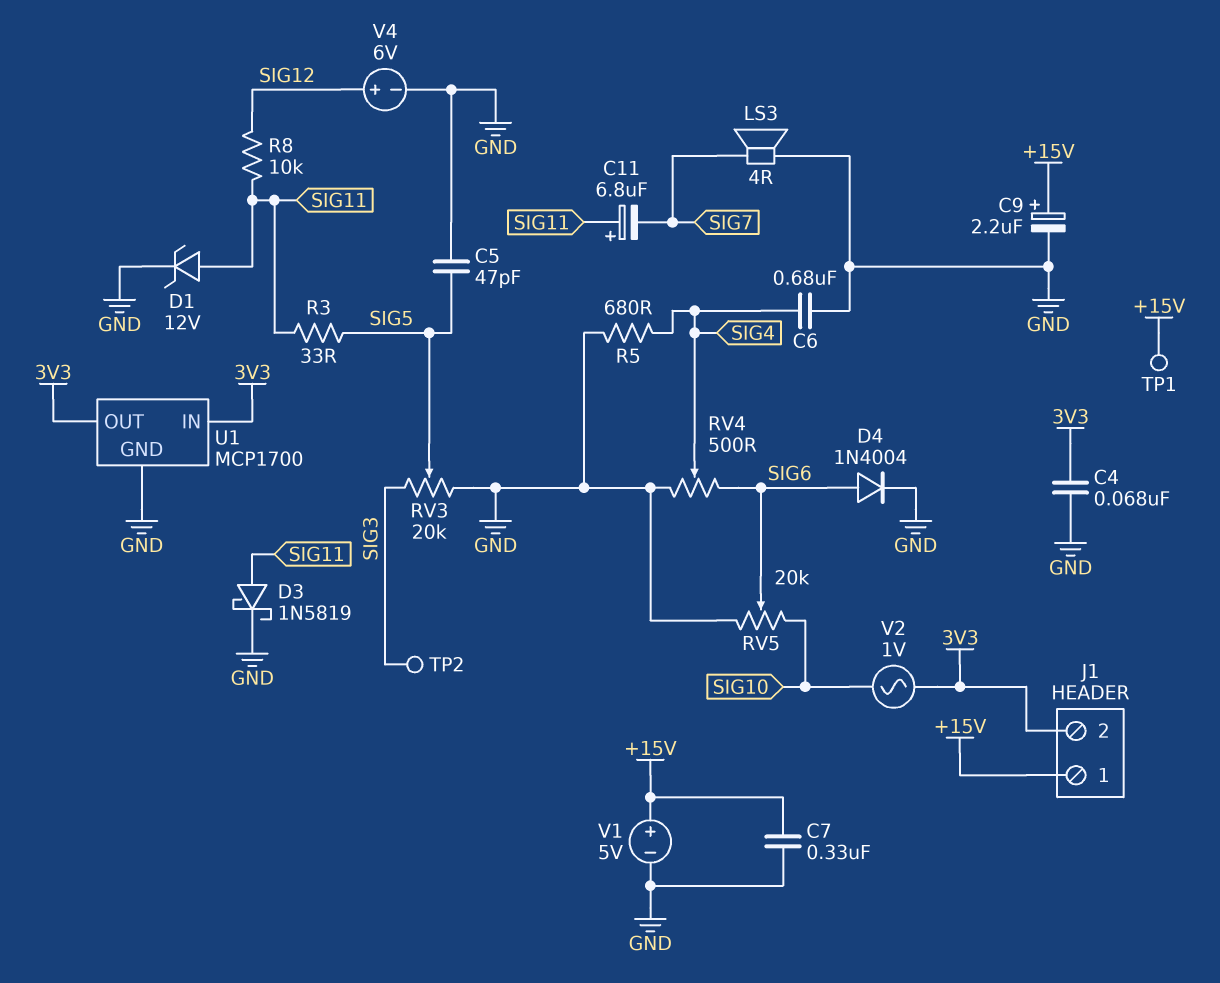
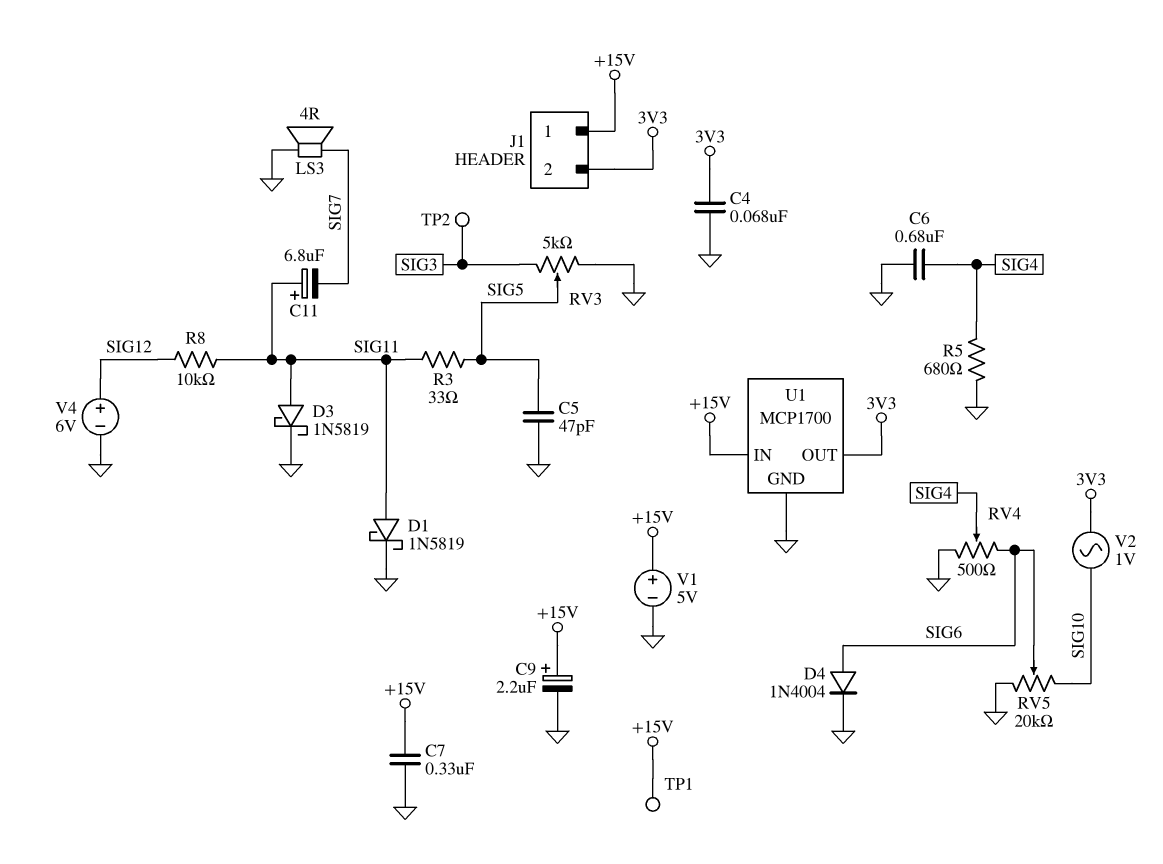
D1: zener 12V (A SIG11, K GND) -> schottky 1N5819 (A SIG11, K GND)
RV3: 20k (GND, SIG3, wiper SIG5) -> 5k (GND, SIG3, wiper SIG5)
U1 pin IN: 3V3 -> +15V

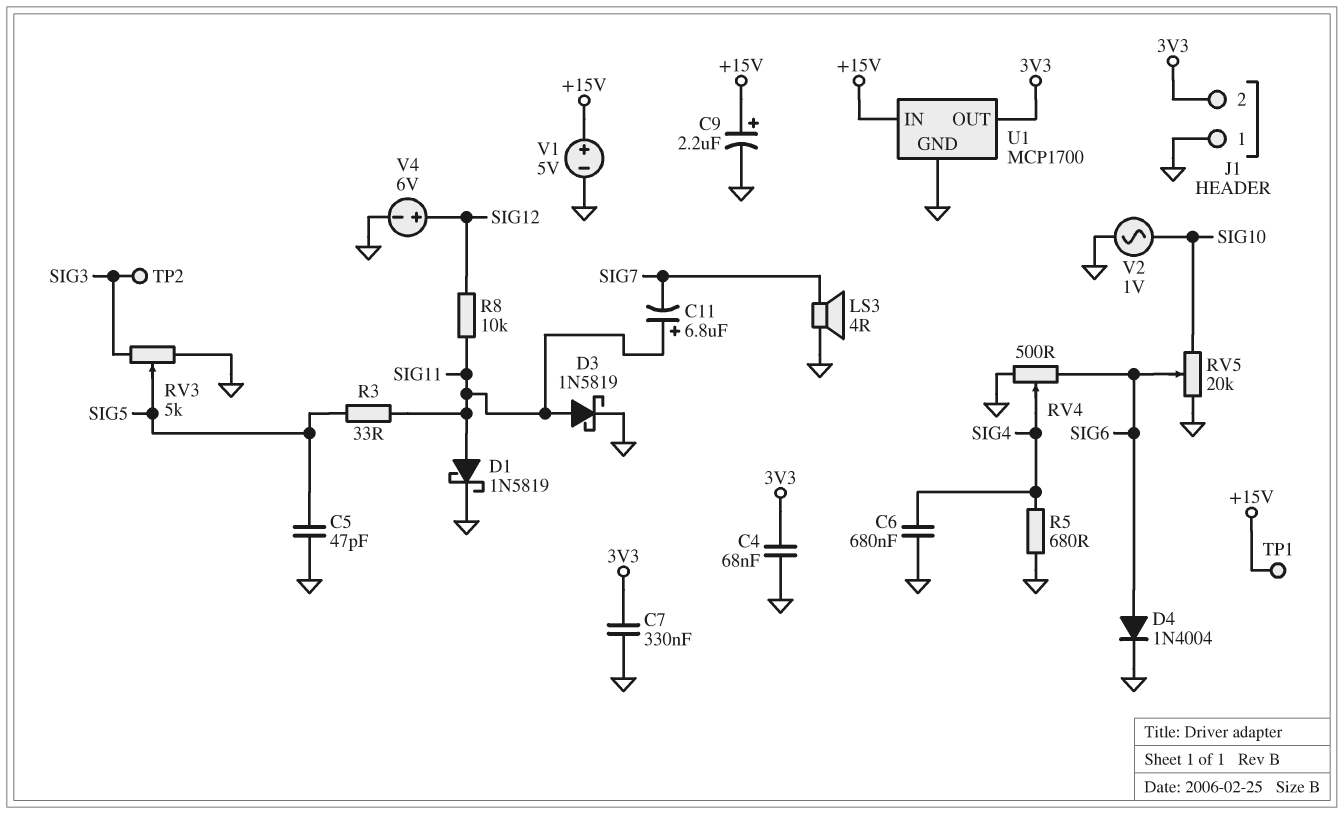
C7: 330nF (+15V, GND) -> 330nF (3V3, GND)
J1 pin 1: +15V -> GND
V2: AC 1V (3V3, SIG10) -> AC 1V (GND, SIG10)

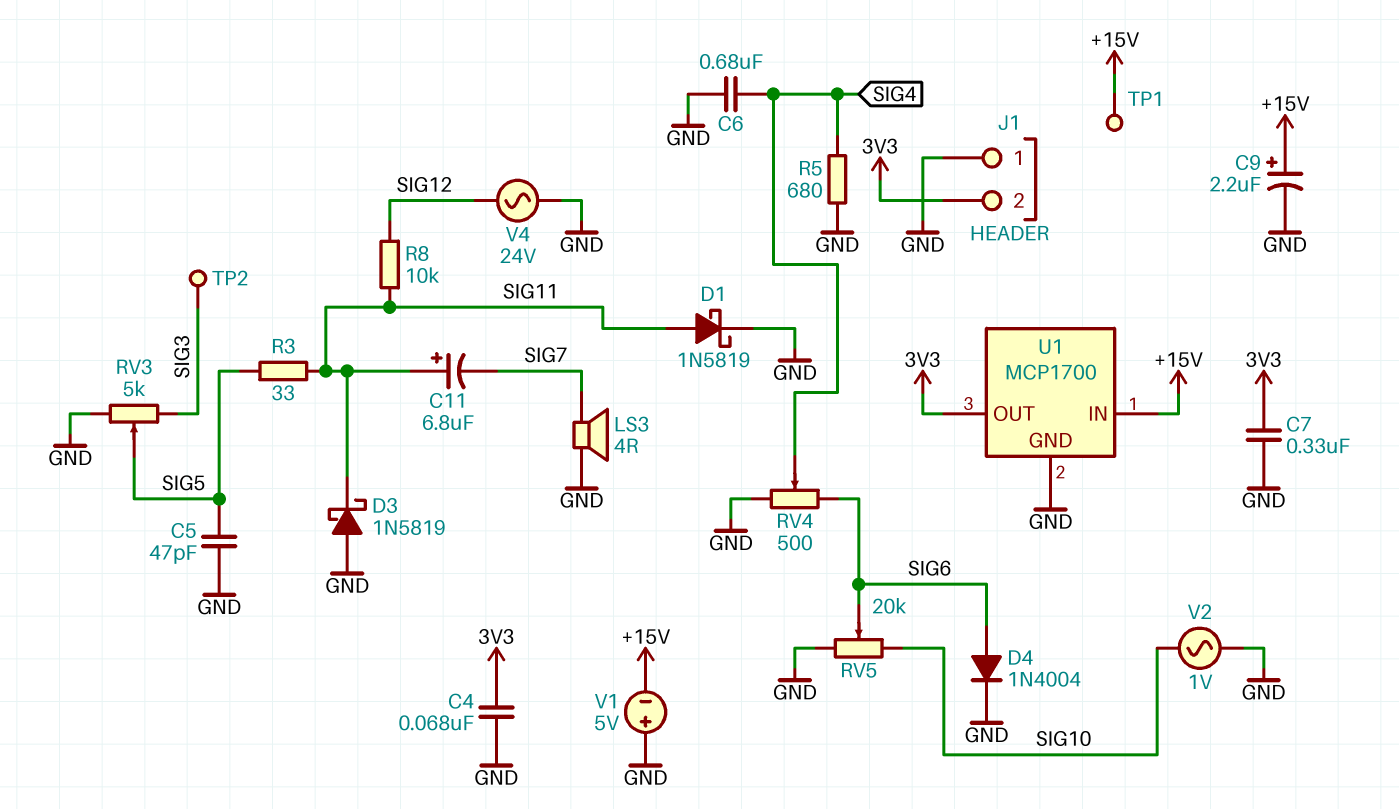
D3: schottky 1N5819 (A SIG11, K GND) -> schottky 1N5819 (A GND, K SIG11)
V1: 5V (plus +15V, minus GND) -> 5V (plus GND, minus +15V)
V4: 6V (plus SIG12, minus GND) -> AC 24V (GND, SIG12)

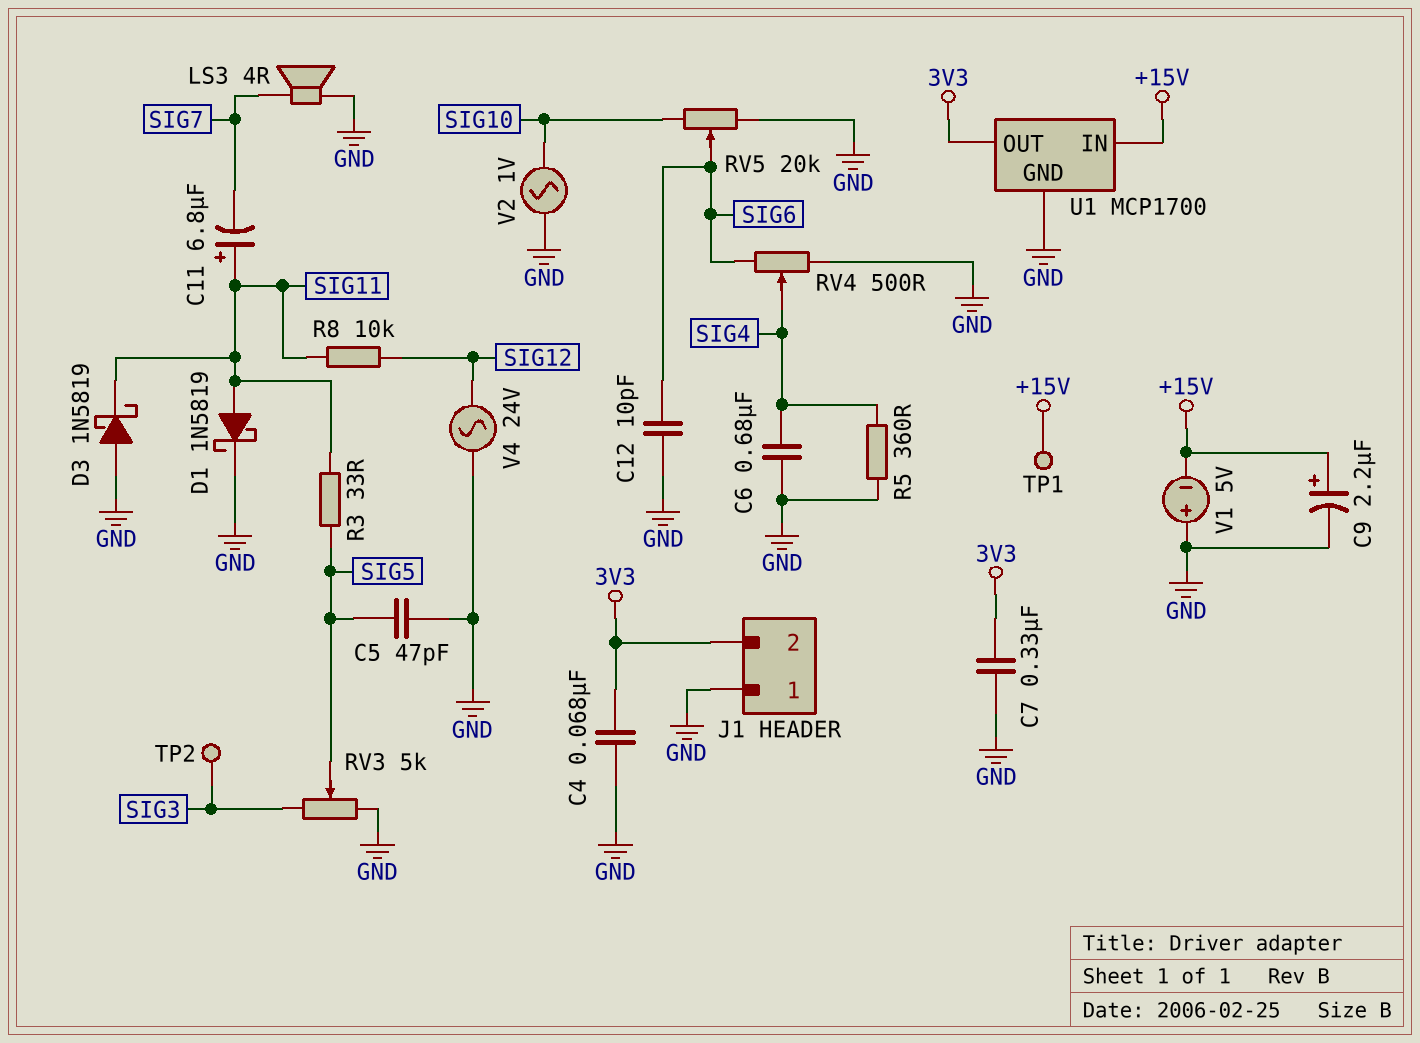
C12: none -> 10pF (GND, SIG6)
D4: diode 1N4004 (A SIG6, K GND) -> none
R5: 680 (GND, SIG4) -> 360 (GND, SIG4)

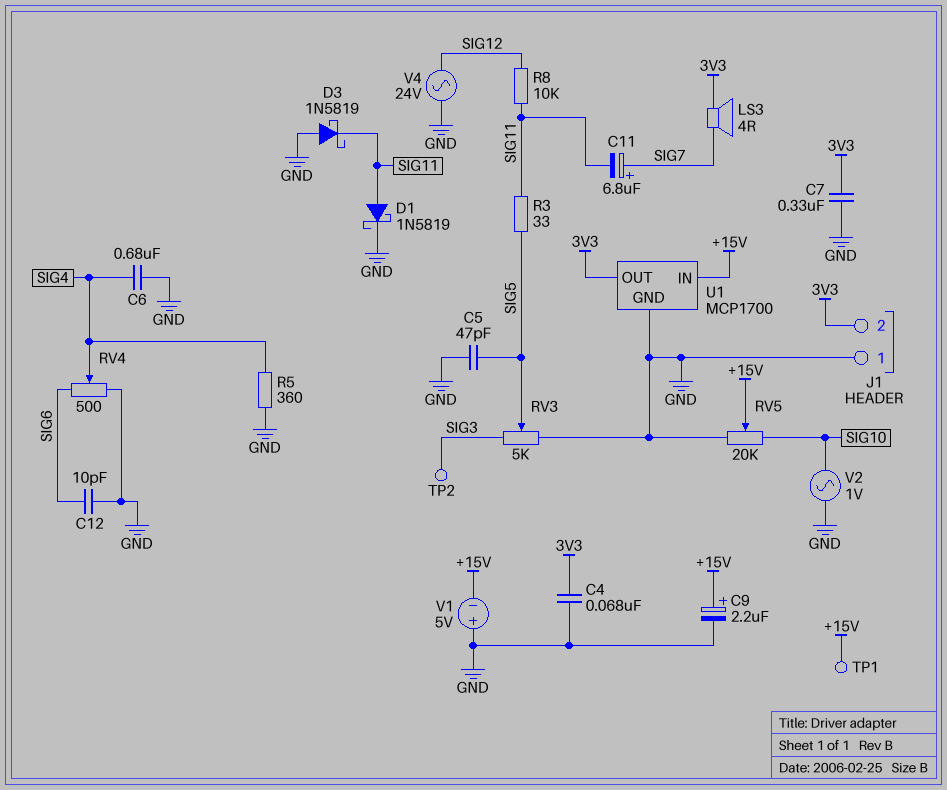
C11: 6.8uF (plus SIG11, minus SIG7) -> 6.8uF (plus SIG7, minus SIG11)
LS3: speaker 4R (GND, SIG7) -> speaker 4R (3V3, SIG7)
RV5: 20k (GND, SIG10, wiper SIG6) -> 20k (GND, SIG10, wiper +15V)

